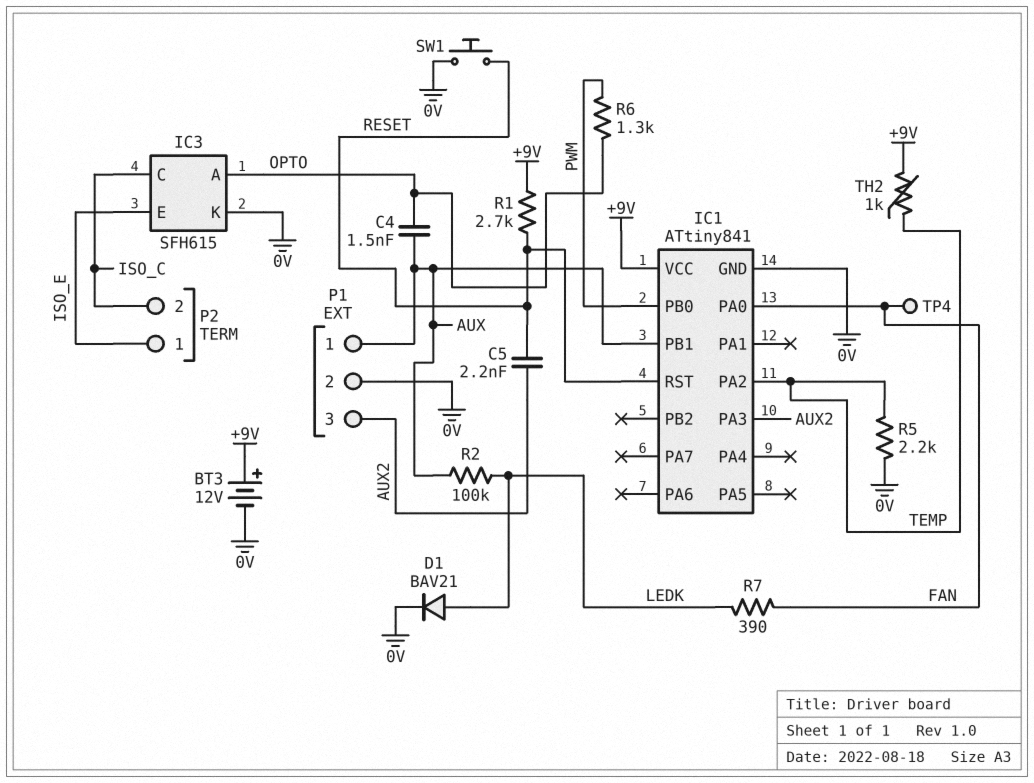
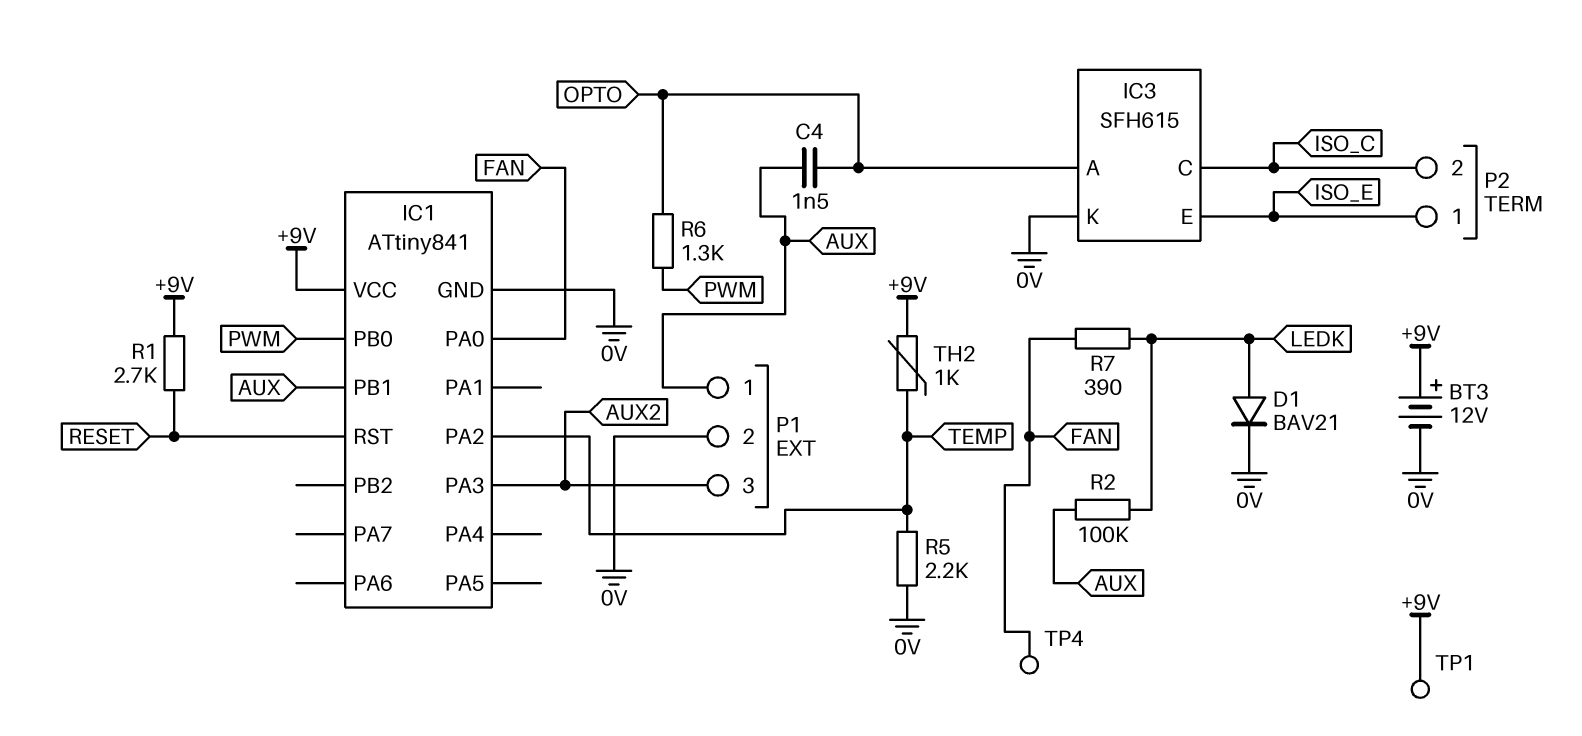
C5: 2.2nF (AUX2, RESET) -> none
SW1: button (0V, RESET) -> none
TP1: none -> test point (+9V)

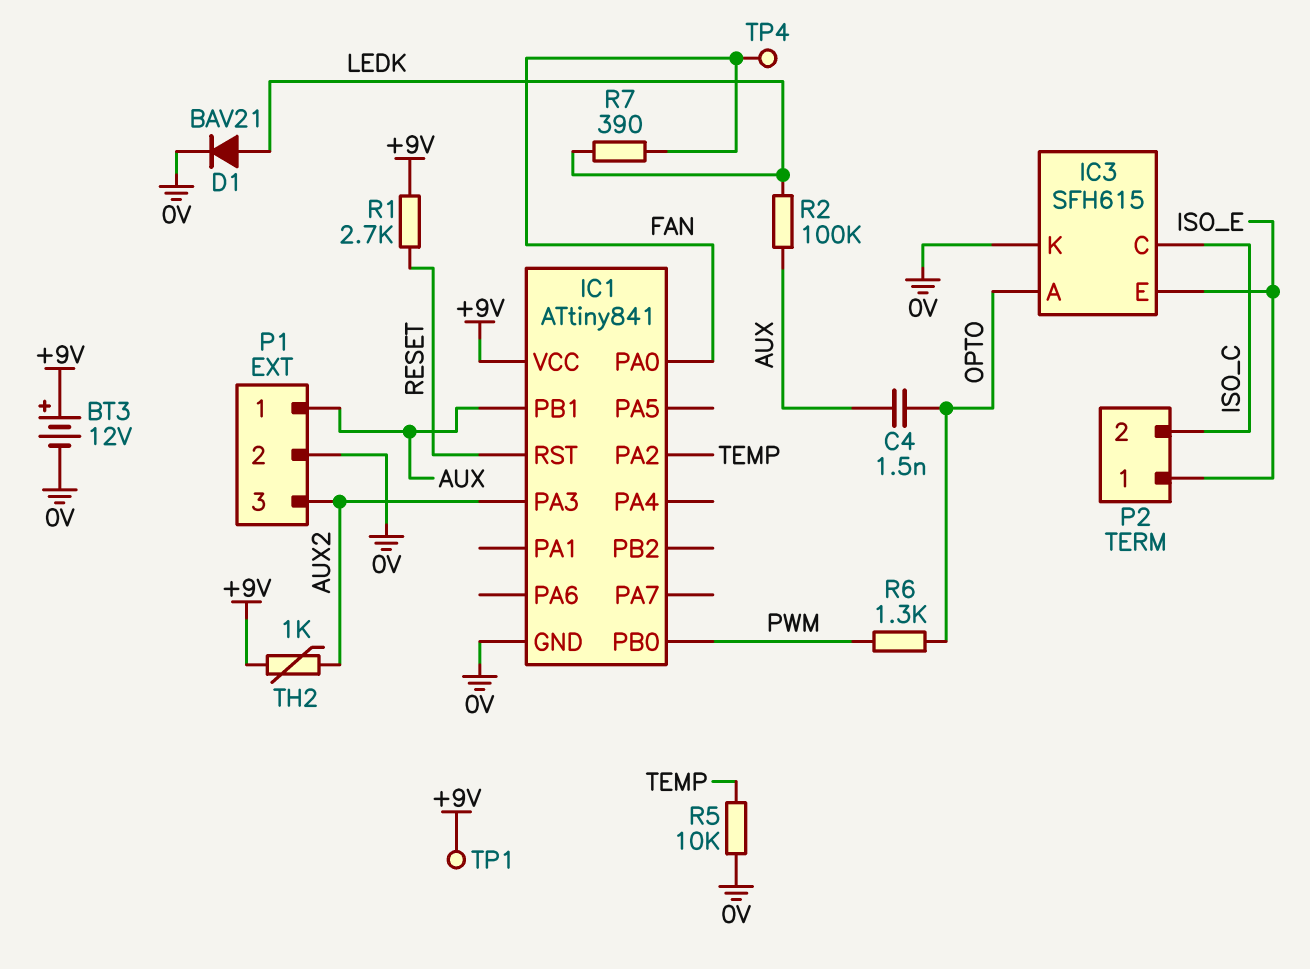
R5: 2.2k (0V, TEMP) -> 10k (0V, TEMP)
TH2: 1k (+9V, TEMP) -> 1k (+9V, AUX2)

